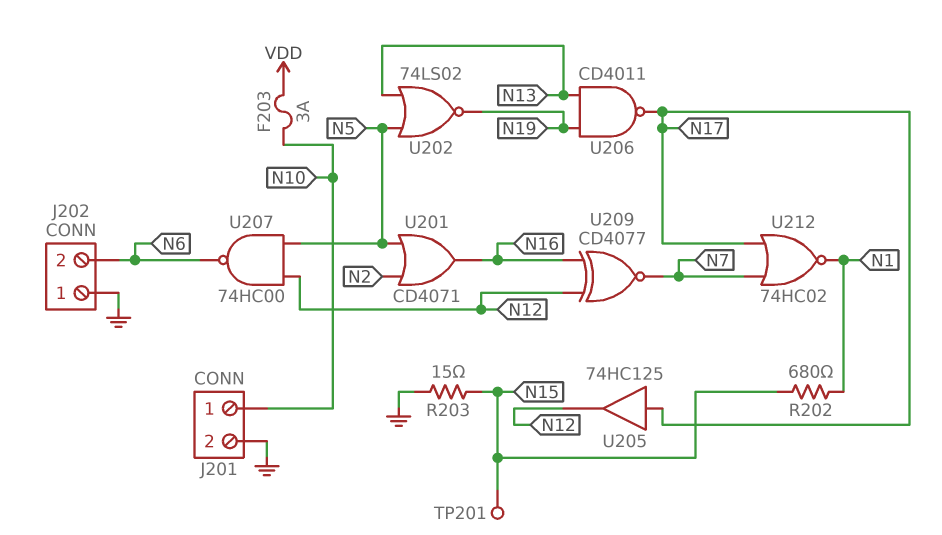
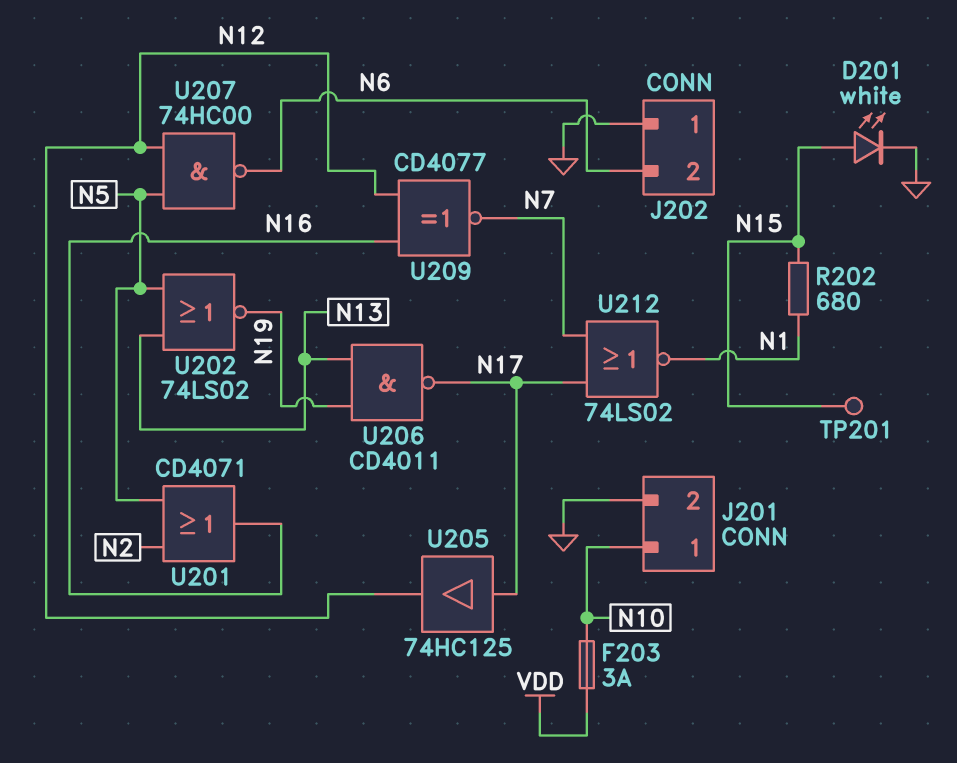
D201: none -> LED white (A N15, K GND)
R203: 15 (GND, N15) -> none
U212: NOR 74HC02 (in N7, in N17, out N1) -> NOR 74LS02 (in N7, in N17, out N1)

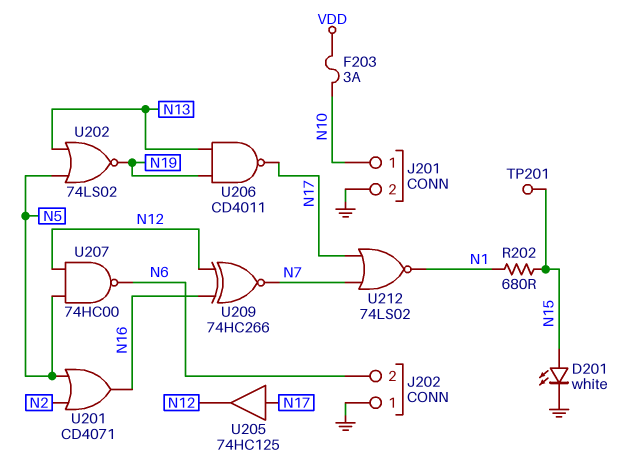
U209: XNOR CD4077 (in N12, in N16, out N7) -> XNOR 74HC266 (in N12, in N16, out N7)

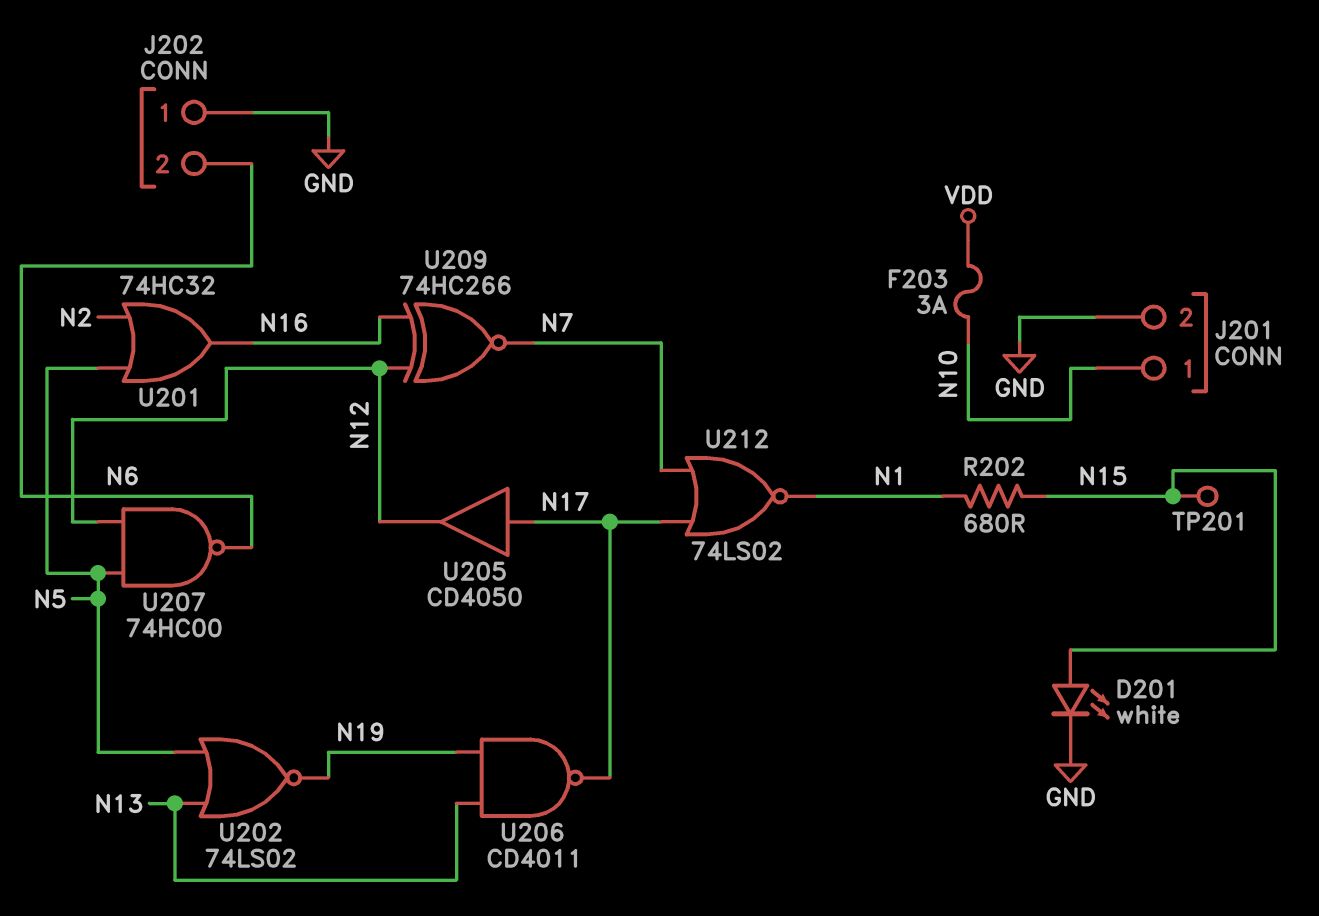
U201: OR CD4071 (in N2, in N5, out N16) -> OR 74HC32 (in N2, in N5, out N16)
U205: buffer 74HC125 (in N17, out N12) -> buffer CD4050 (in N17, out N12)

